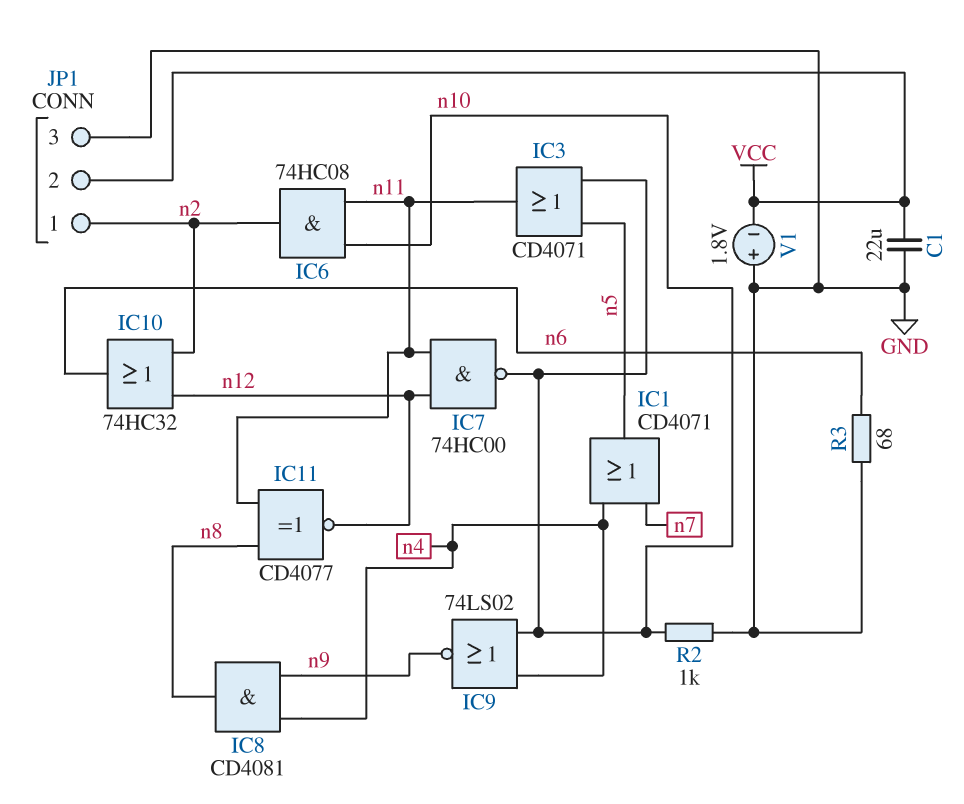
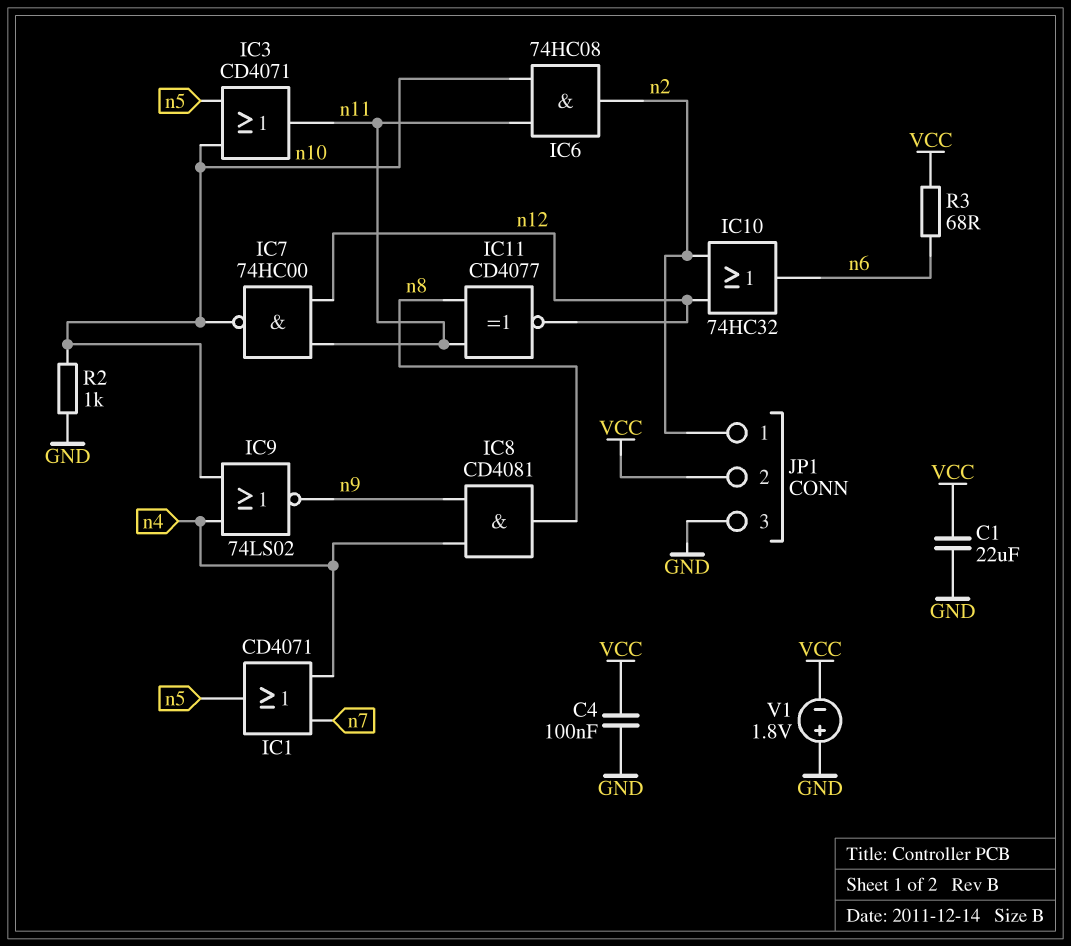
C4: none -> 100nF (GND, VCC)
R3: 68 (GND, n6) -> 68 (VCC, n6)

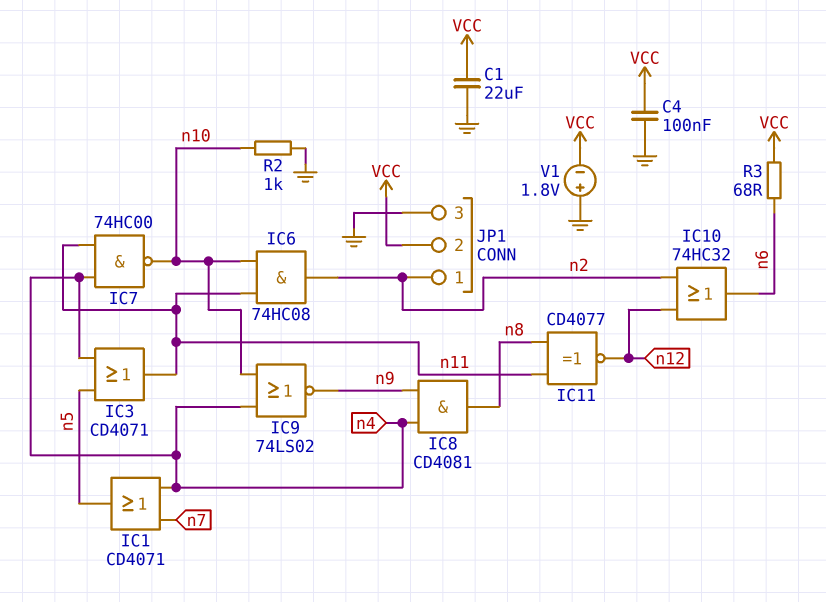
IC3: OR CD4071 (in n5, in n10, out n11) -> OR CD4071 (in n4, in n5, out n11)
IC7: NAND 74HC00 (in n11, in n12, out n10) -> NAND 74HC00 (in n4, in n11, out n10)

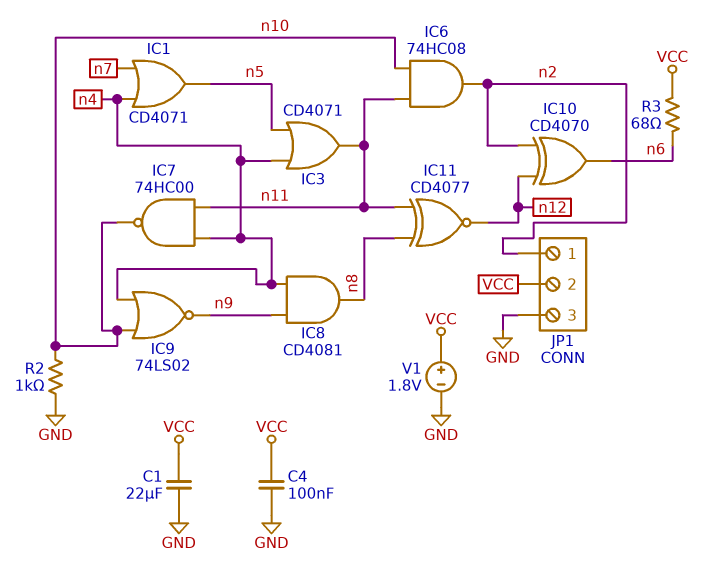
IC10: OR 74HC32 (in n2, in n12, out n6) -> XOR CD4070 (in n2, in n12, out n6)
V1: 1.8V (plus GND, minus VCC) -> 1.8V (plus VCC, minus GND)

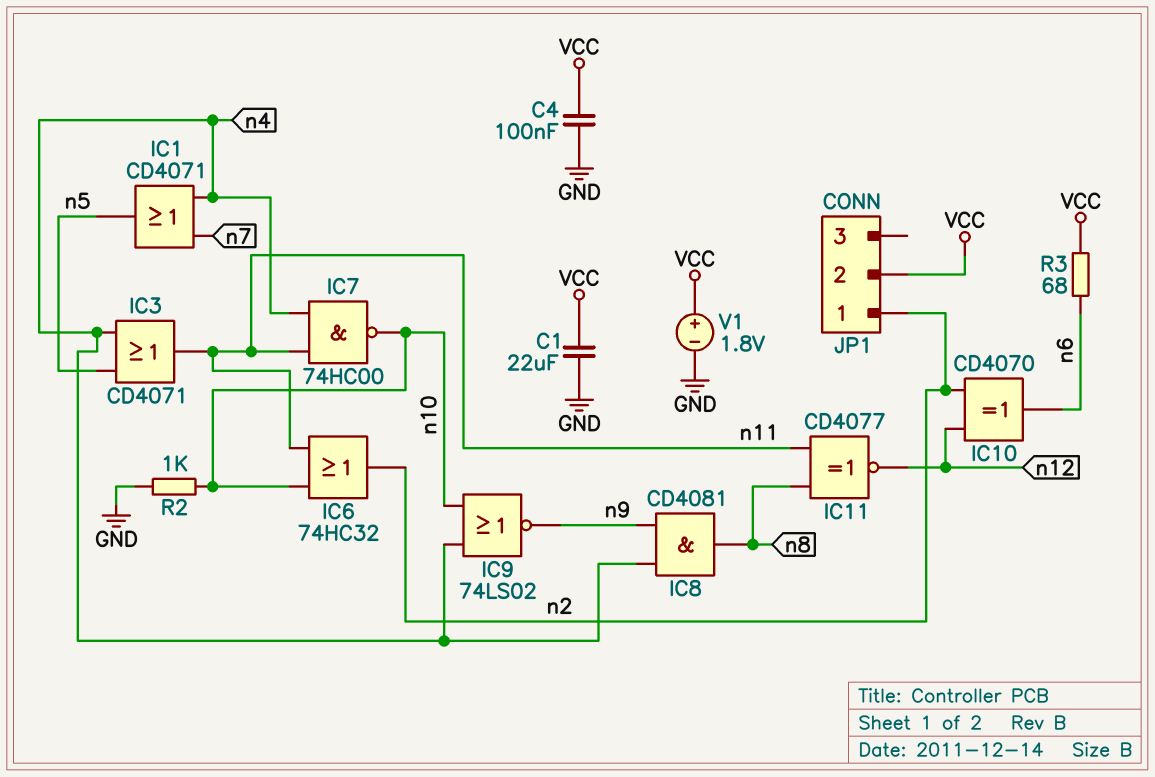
IC6: AND 74HC08 (in n10, in n11, out n2) -> OR 74HC32 (in n10, in n11, out n2)
JP1 pin 3: GND -> none

